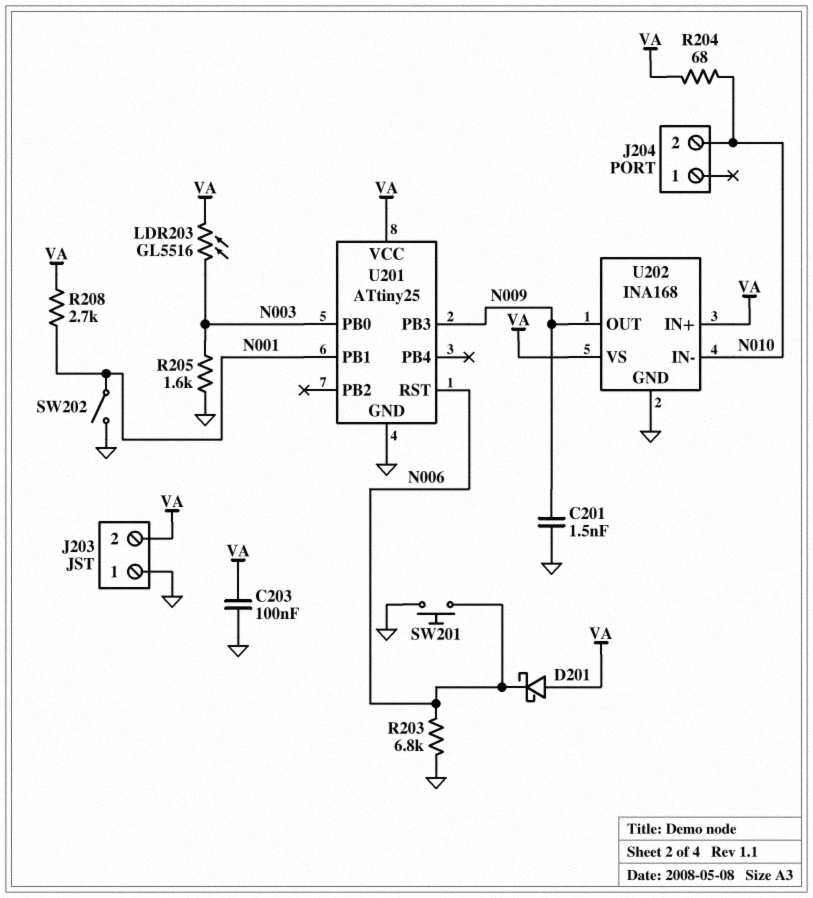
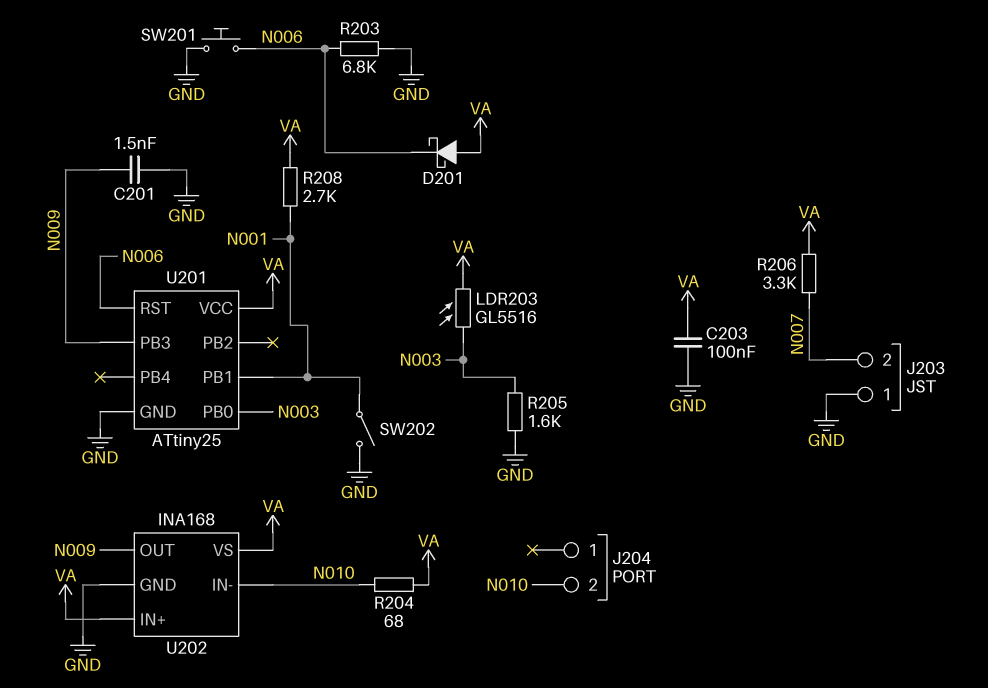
J203 pin 2: VA -> N007
R206: none -> 3.3k (N007, VA)

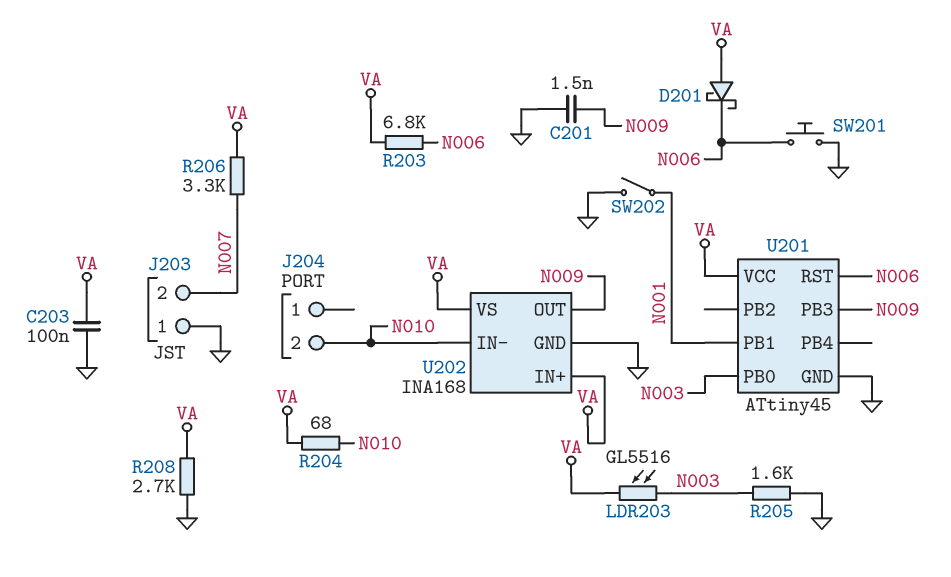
R203: 6.8k (GND, N006) -> 6.8k (N006, VA)
R208: 2.7k (N001, VA) -> 2.7k (GND, VA)
U201: ATtiny25 -> ATtiny45

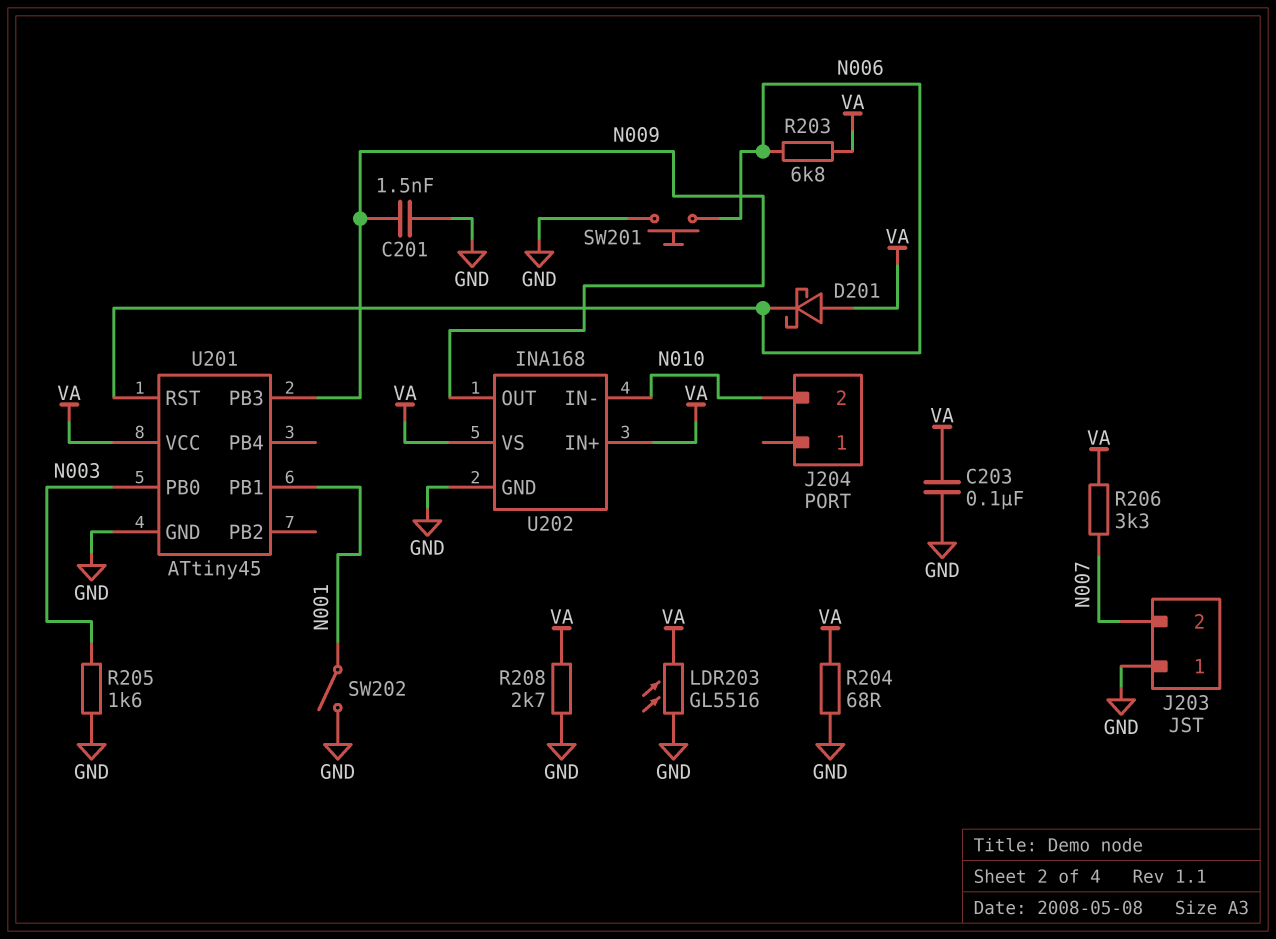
LDR203: GL5516 (N003, VA) -> GL5516 (GND, VA)
R204: 68 (N010, VA) -> 68 (GND, VA)

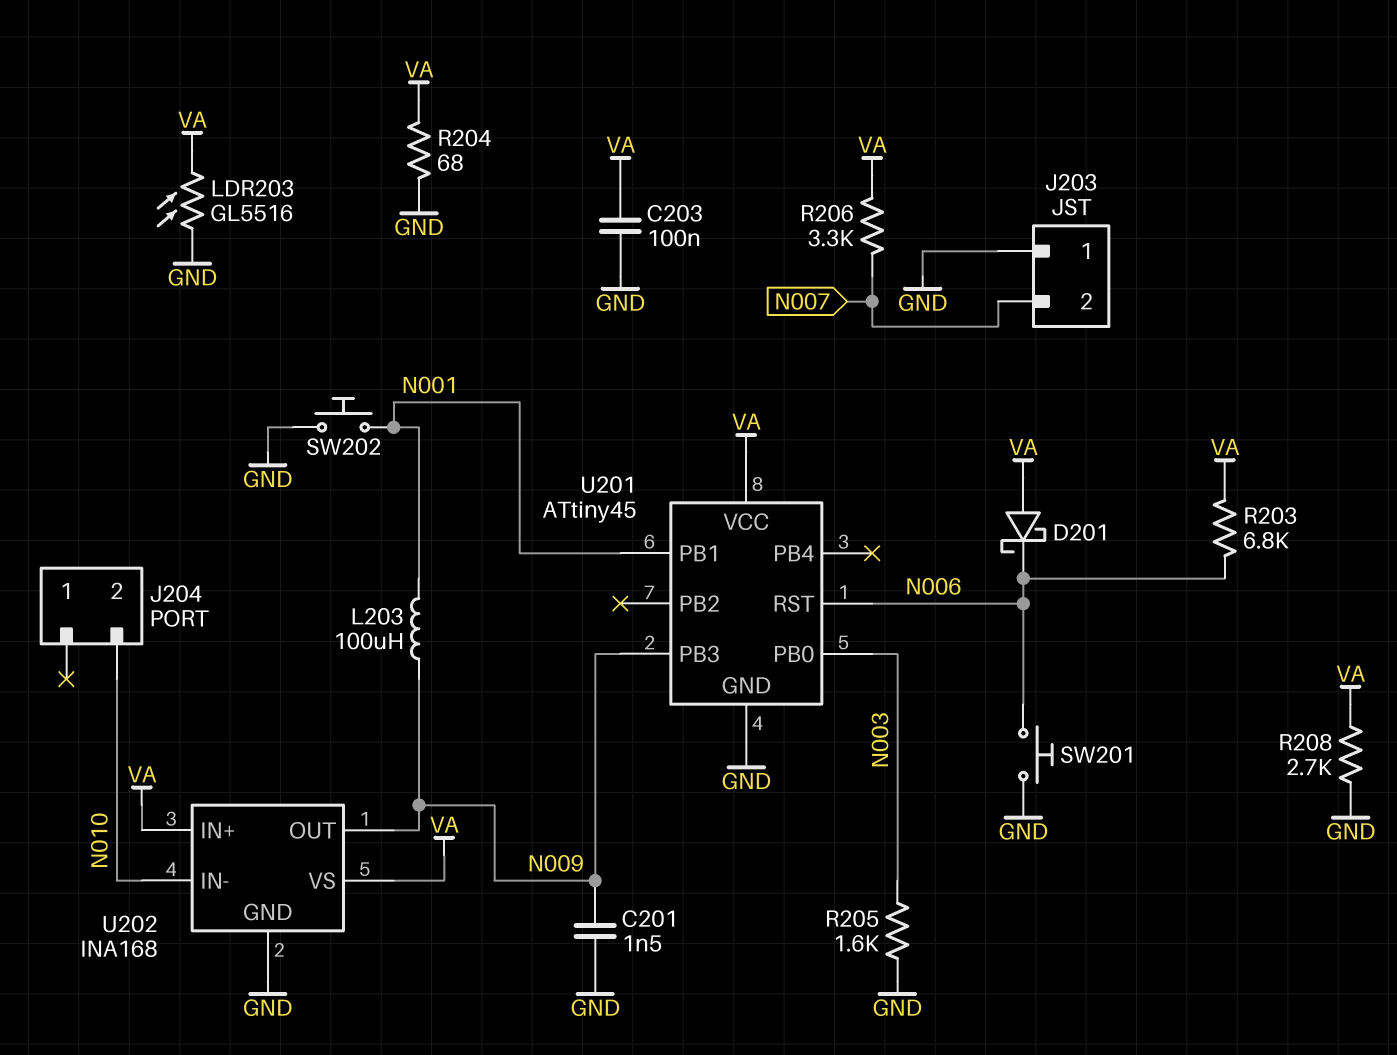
L203: none -> 100uH (N001, N009)
SW202: switch (GND, N001) -> button (GND, N001)

